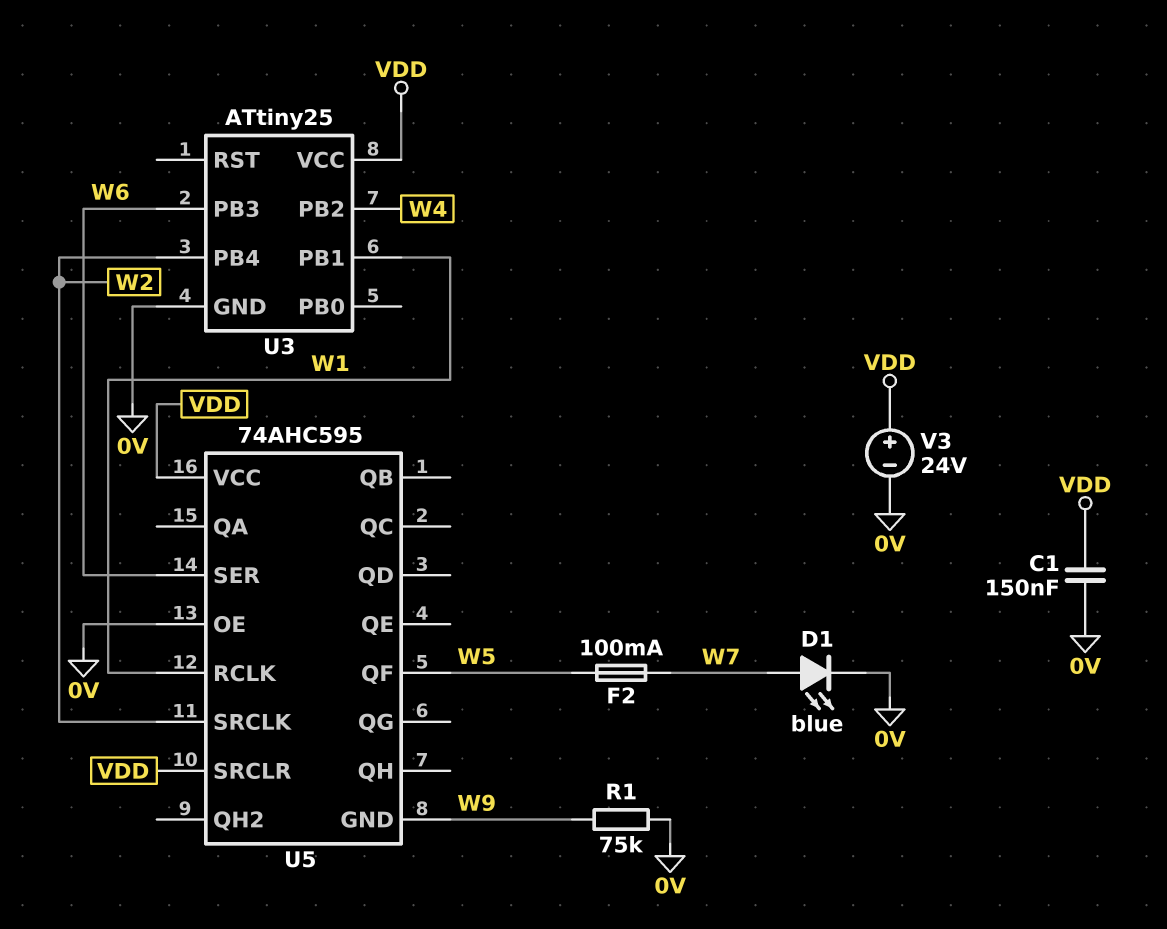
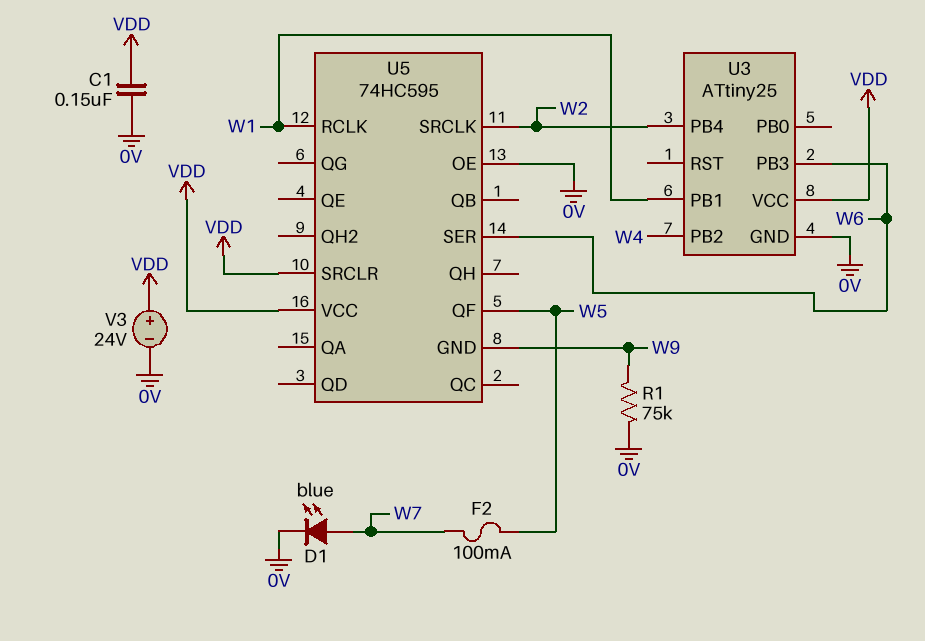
U5: 74AHC595 -> 74HC595

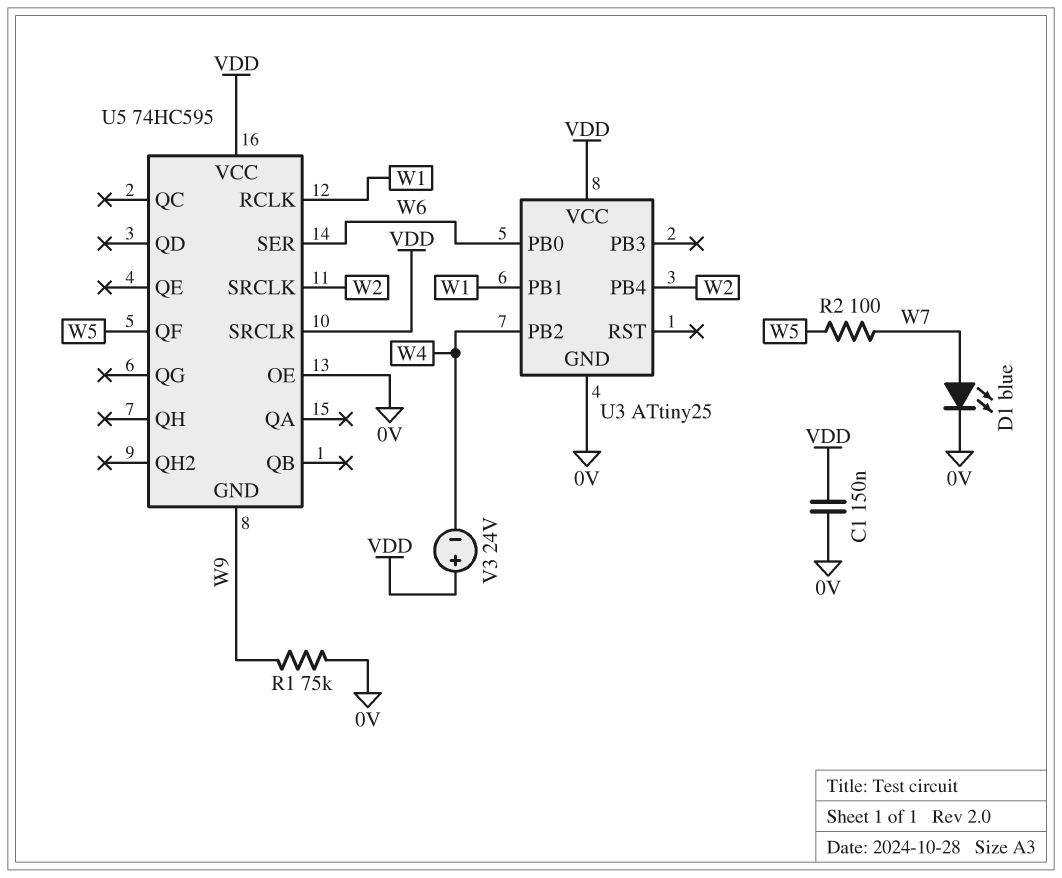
F2: 100mA (W5, W7) -> none
R2: none -> 100 (W5, W7)
U3 pin PB0: none -> W6
U3 pin PB3: W6 -> none
V3: 24V (plus VDD, minus 0V) -> 24V (plus VDD, minus W4)

